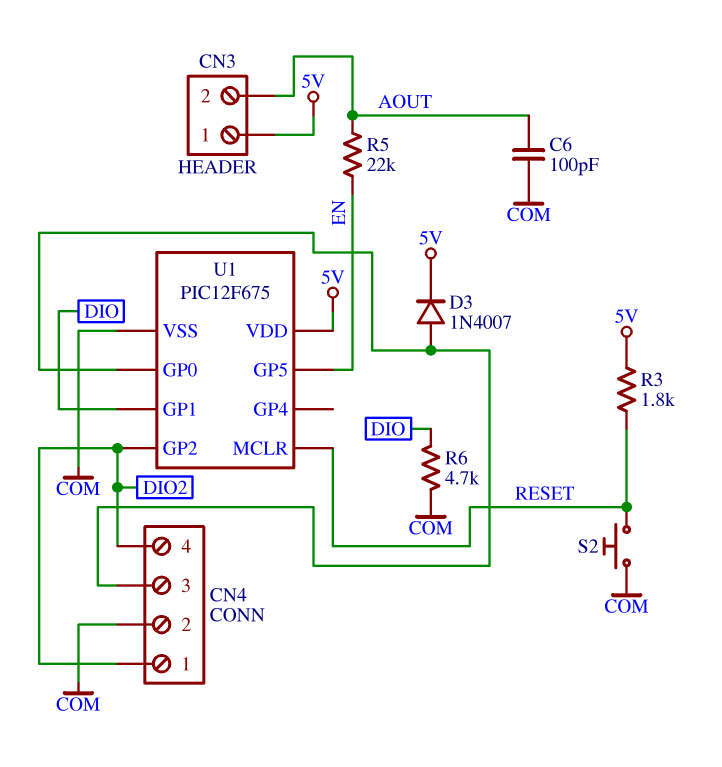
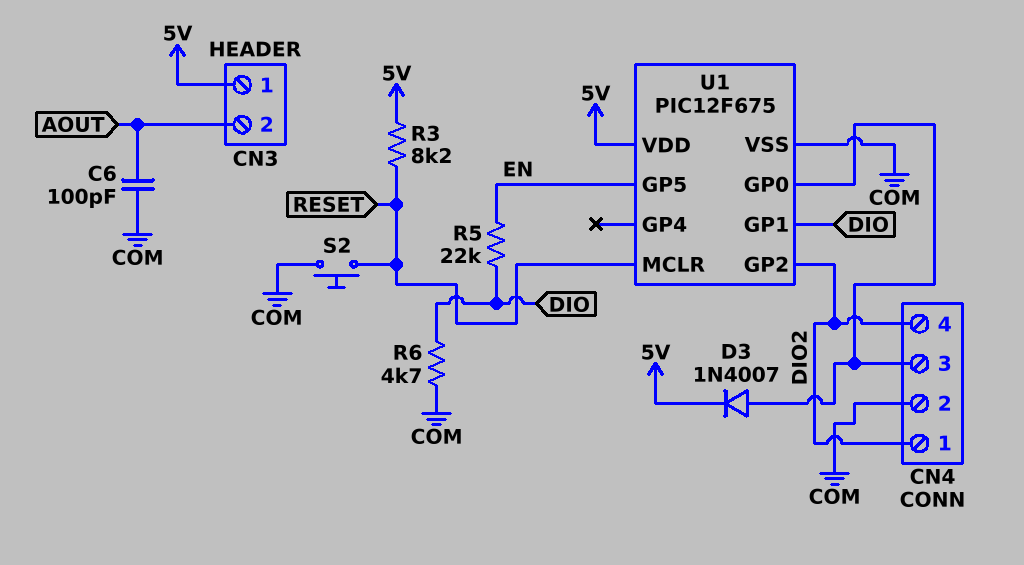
R3: 1.8k (5V, RESET) -> 8.2k (5V, RESET)
R5: 22k (AOUT, EN) -> 22k (DIO, EN)

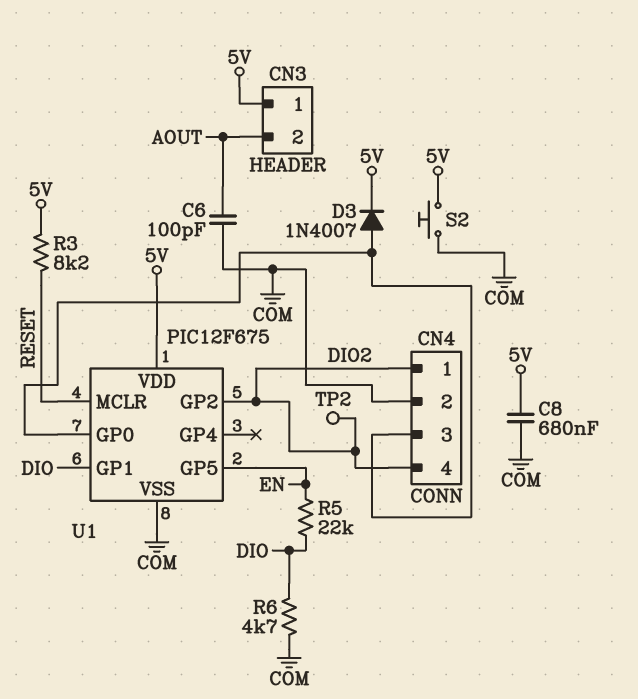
C8: none -> 680nF (5V, COM)
S2: button (COM, RESET) -> button (5V, COM)
TP2: none -> test point (DIO2)

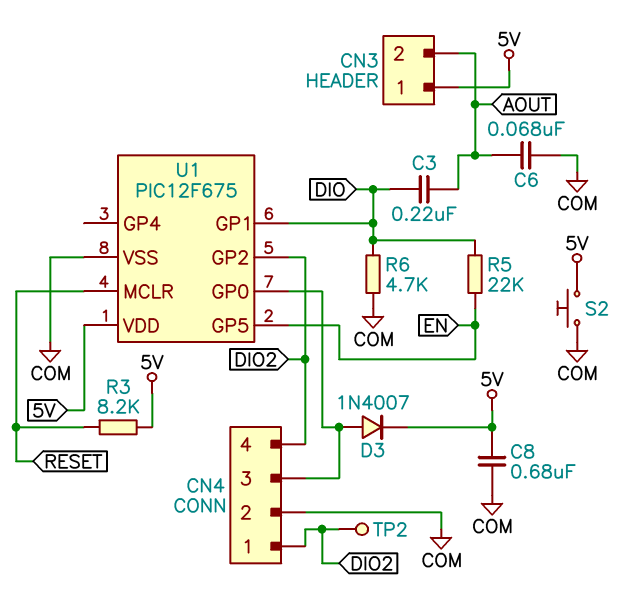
C3: none -> 220nF (AOUT, DIO)
C6: 100pF (AOUT, COM) -> 68nF (AOUT, COM)

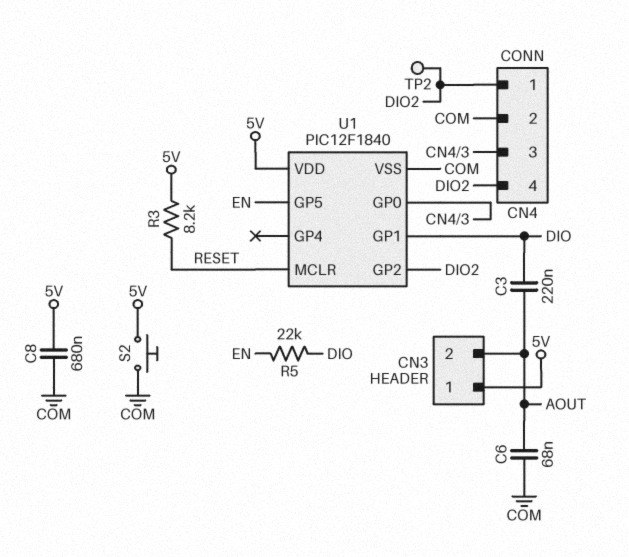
D3: diode 1N4007 (A CN4/3, K 5V) -> none
R6: 4.7k (COM, DIO) -> none
U1: PIC12F675 -> PIC12F1840

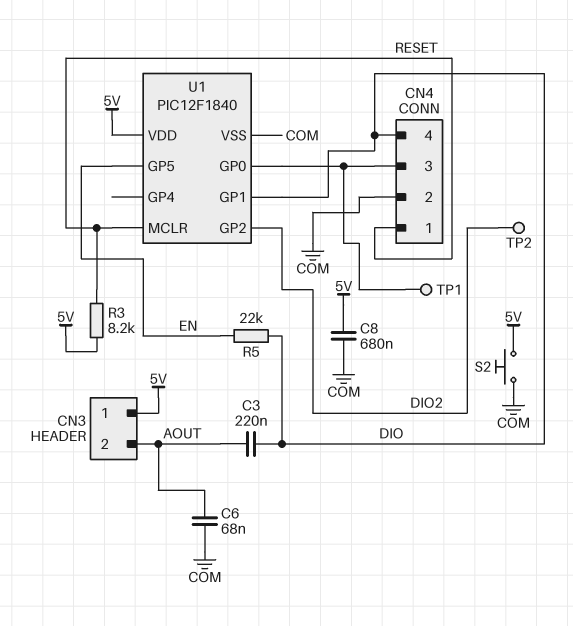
CN4 pin 1: DIO2 -> RESET
CN4 pin 4: DIO2 -> DIO
TP1: none -> test point (CN4/3)

